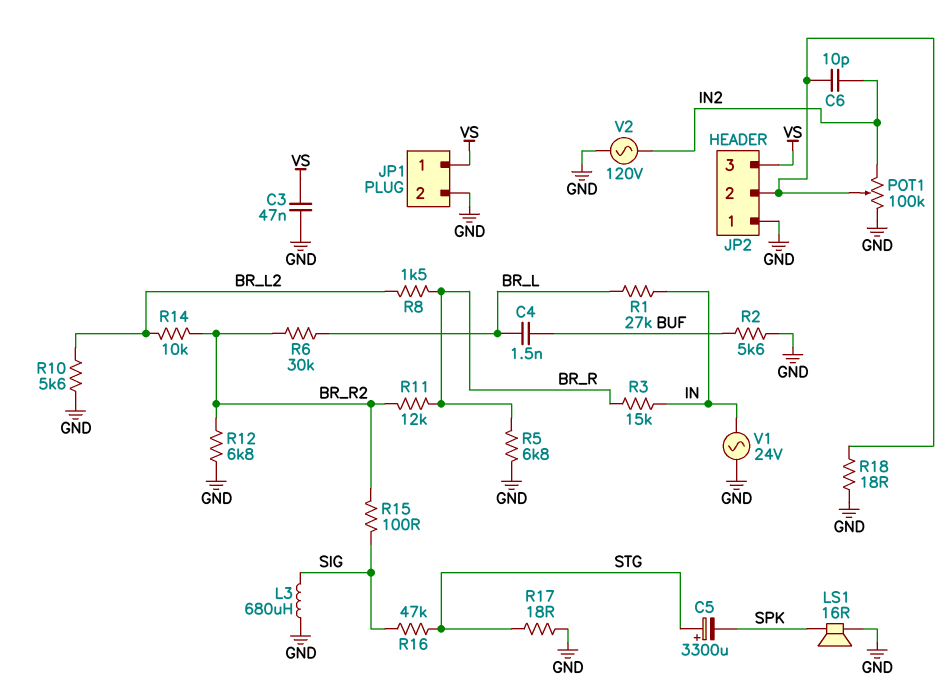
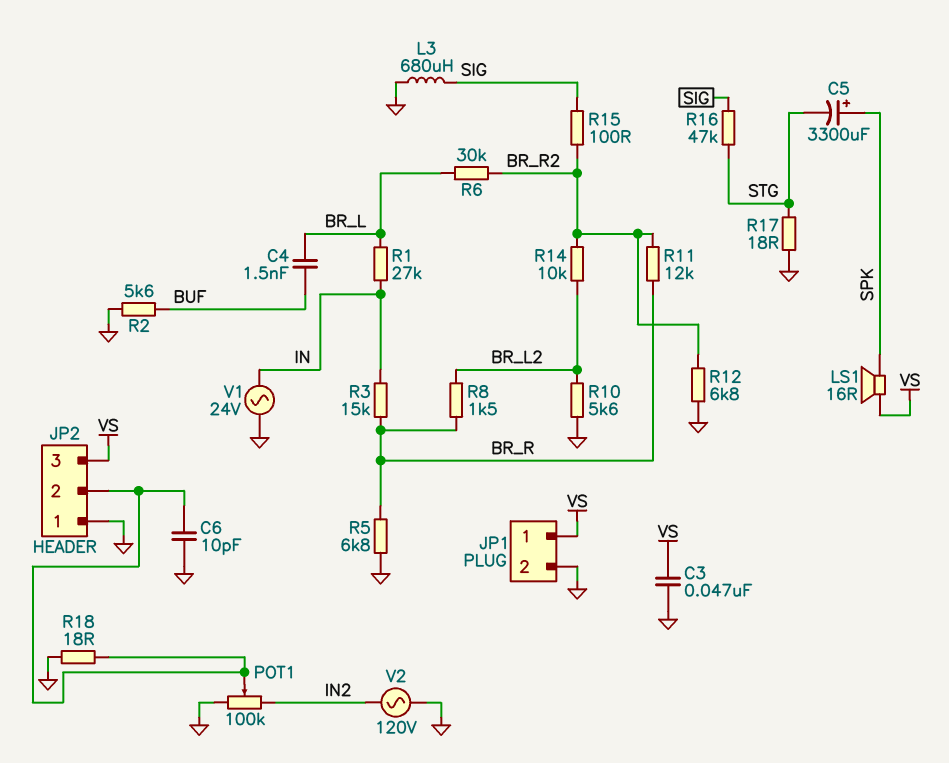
C5: 3300uF (plus STG, minus SPK) -> 3300uF (plus SPK, minus STG)
C6: 10pF (IN2, JP2/2) -> 10pF (GND, JP2/2)
LS1: speaker 16R (GND, SPK) -> speaker 16R (SPK, VS)

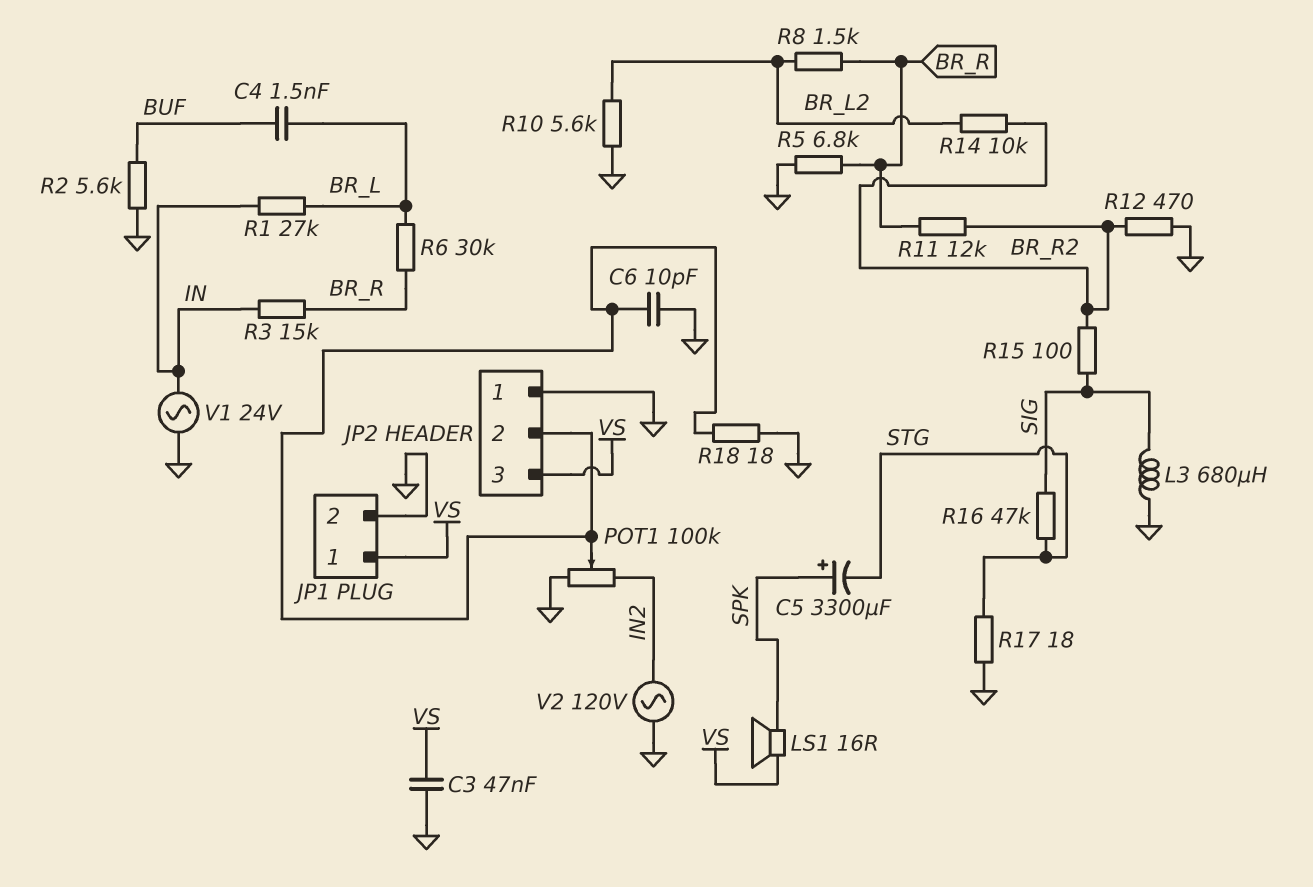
R6: 30k (BR_L, BR_R2) -> 30k (BR_L, BR_R)
R12: 6.8k (BR_R2, GND) -> 470 (BR_R2, GND)

